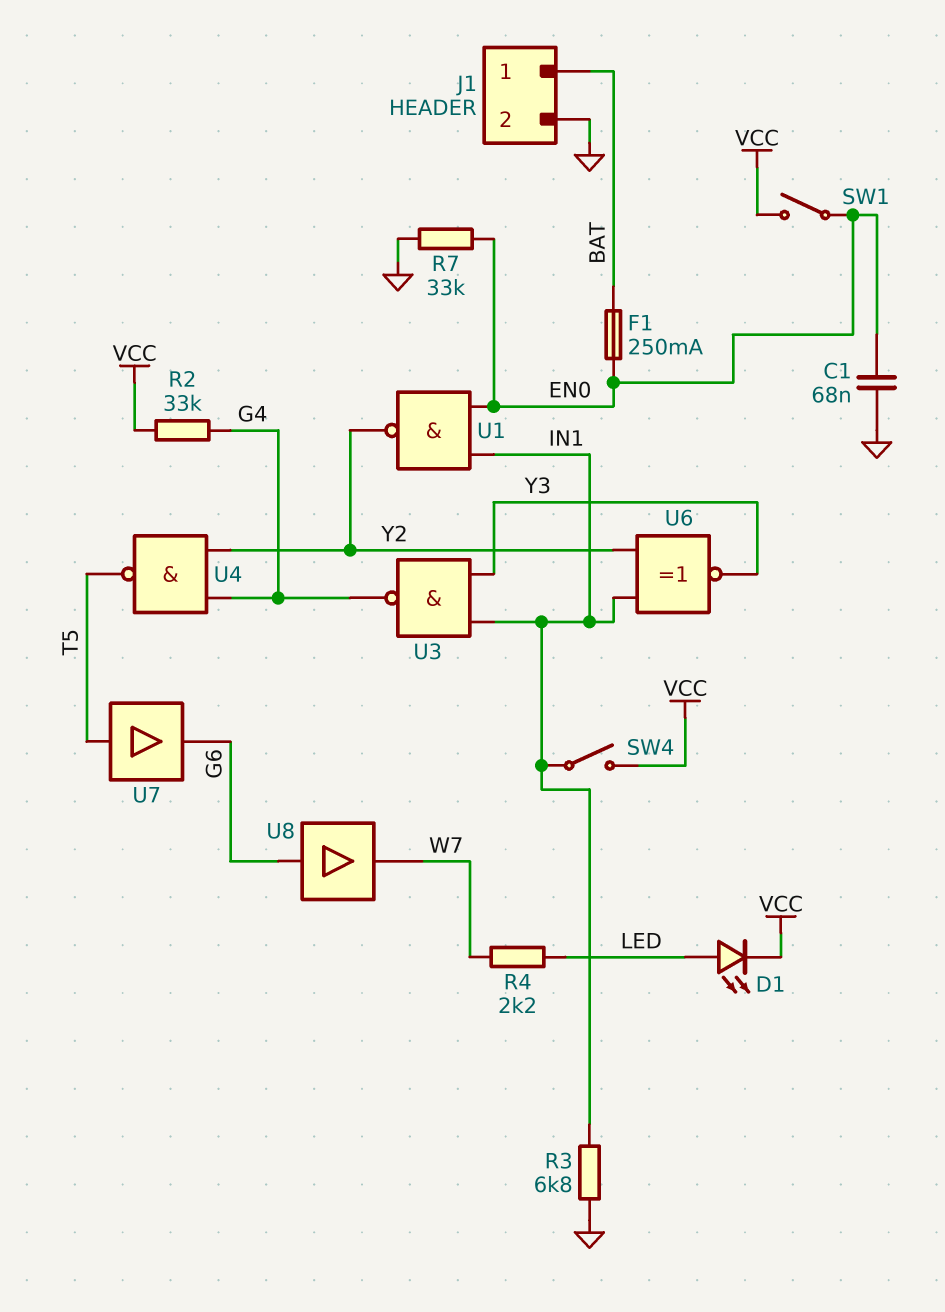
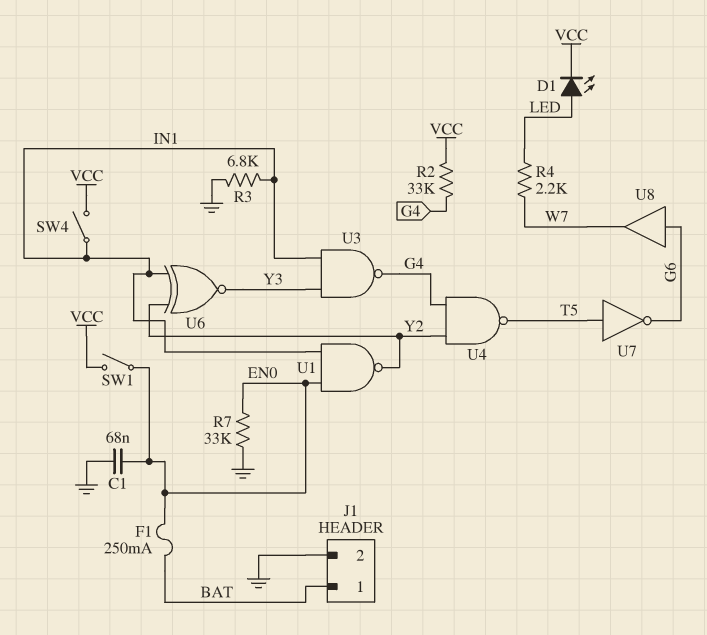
U7: buffer (in T5, out G6) -> NOT (in T5, out G6)

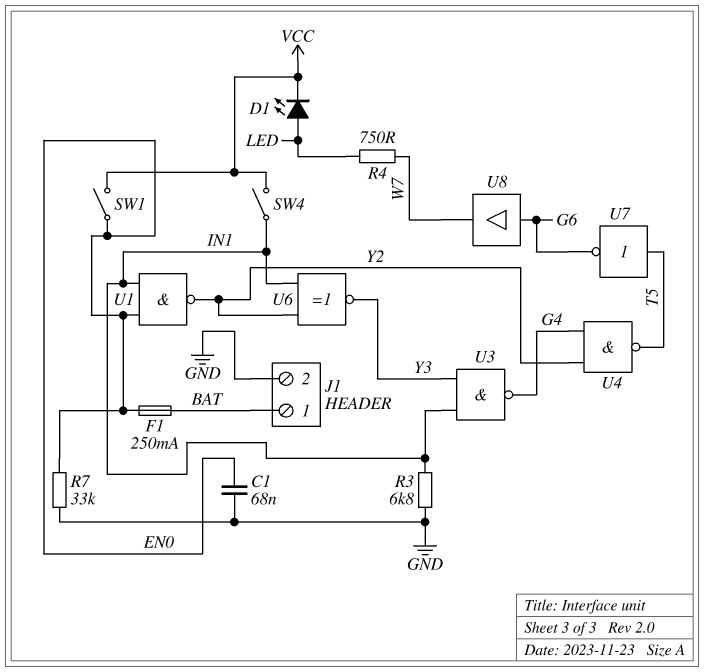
R2: 33k (G4, VCC) -> none
R4: 2.2k (LED, W7) -> 750 (LED, W7)

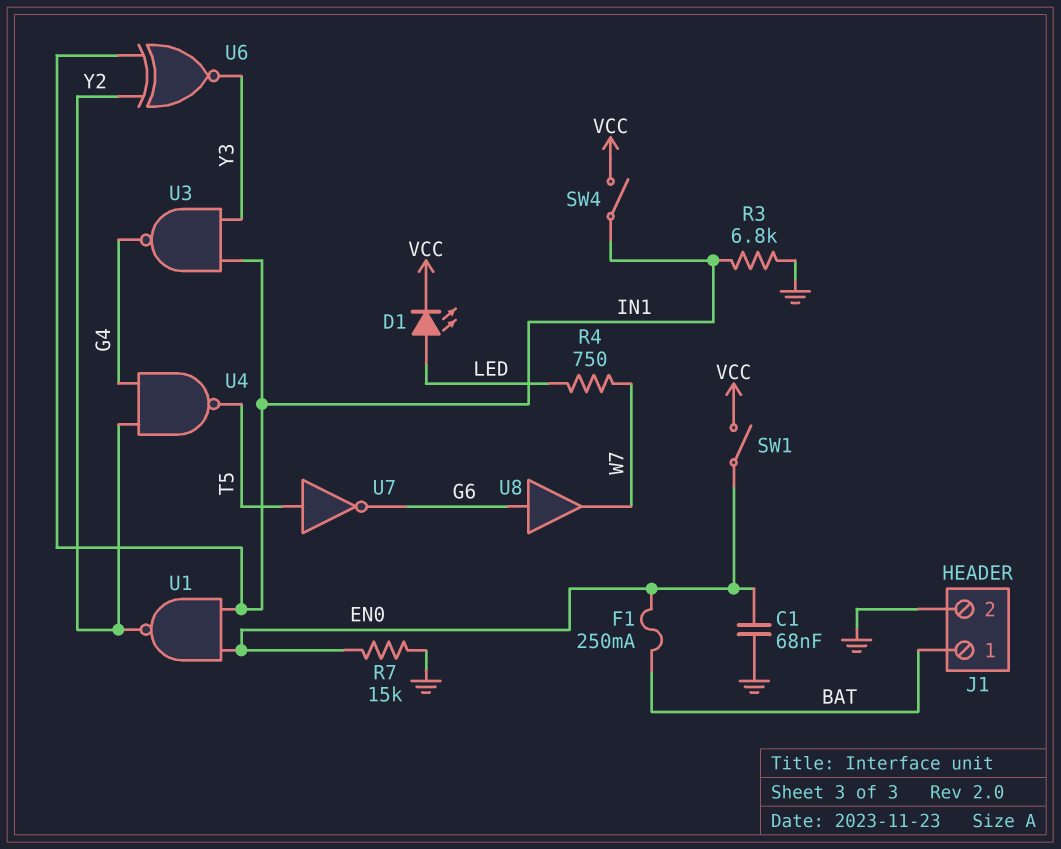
R7: 33k (EN0, GND) -> 15k (EN0, GND)

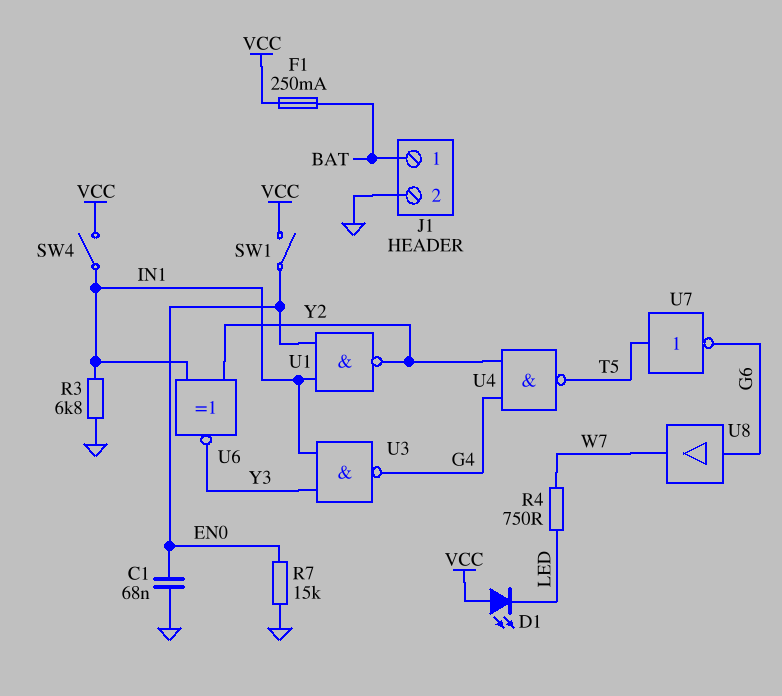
D1: LED (A LED, K VCC) -> LED (A VCC, K LED)
F1: 250mA (BAT, EN0) -> 250mA (BAT, VCC)

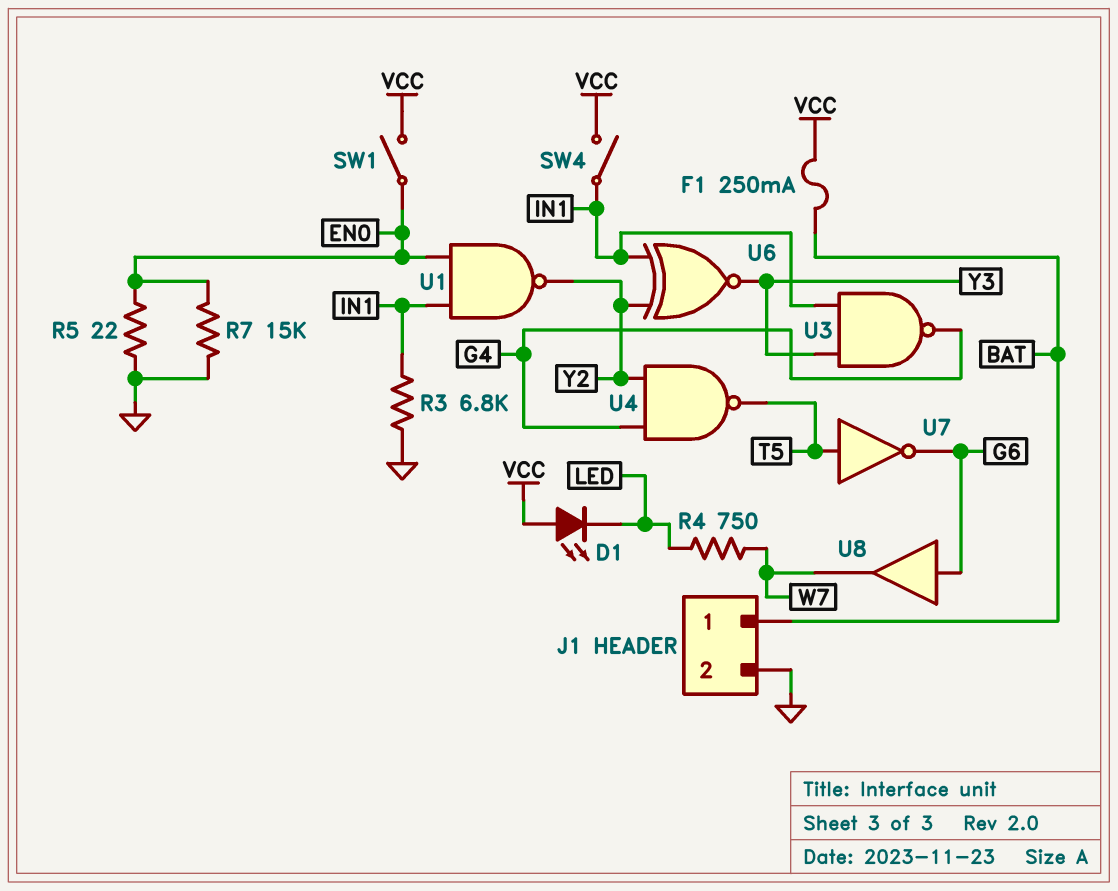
C1: 68nF (EN0, GND) -> none
R5: none -> 22 (EN0, GND)

